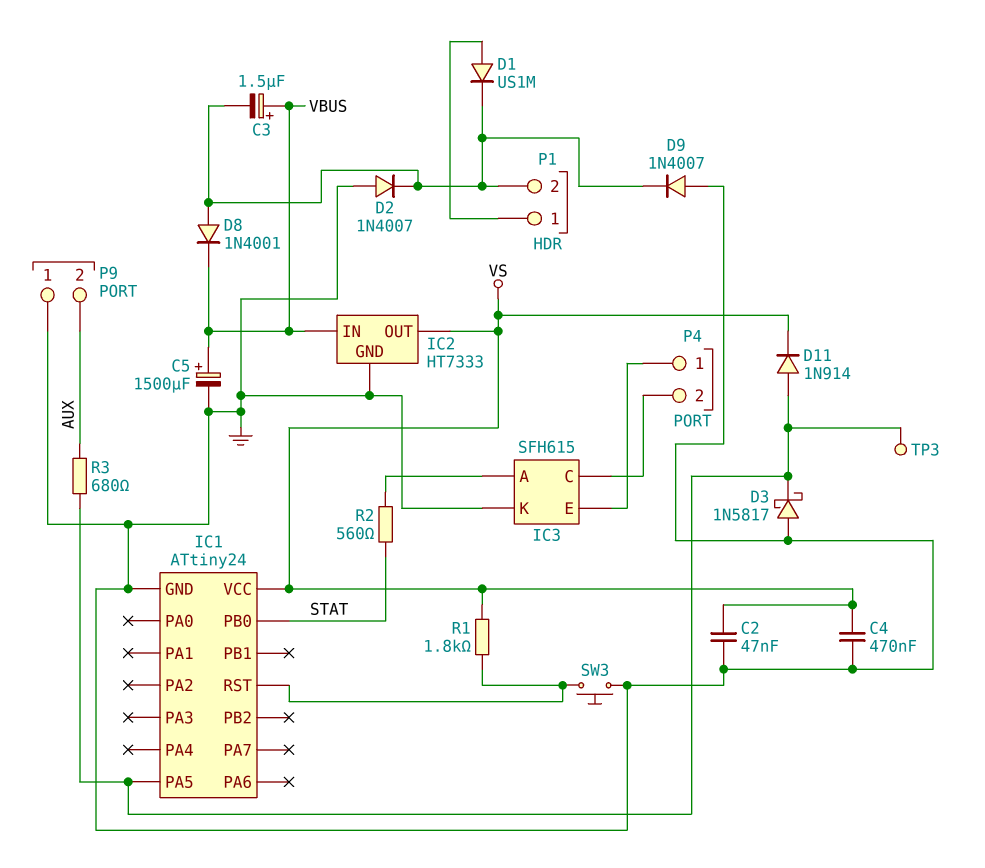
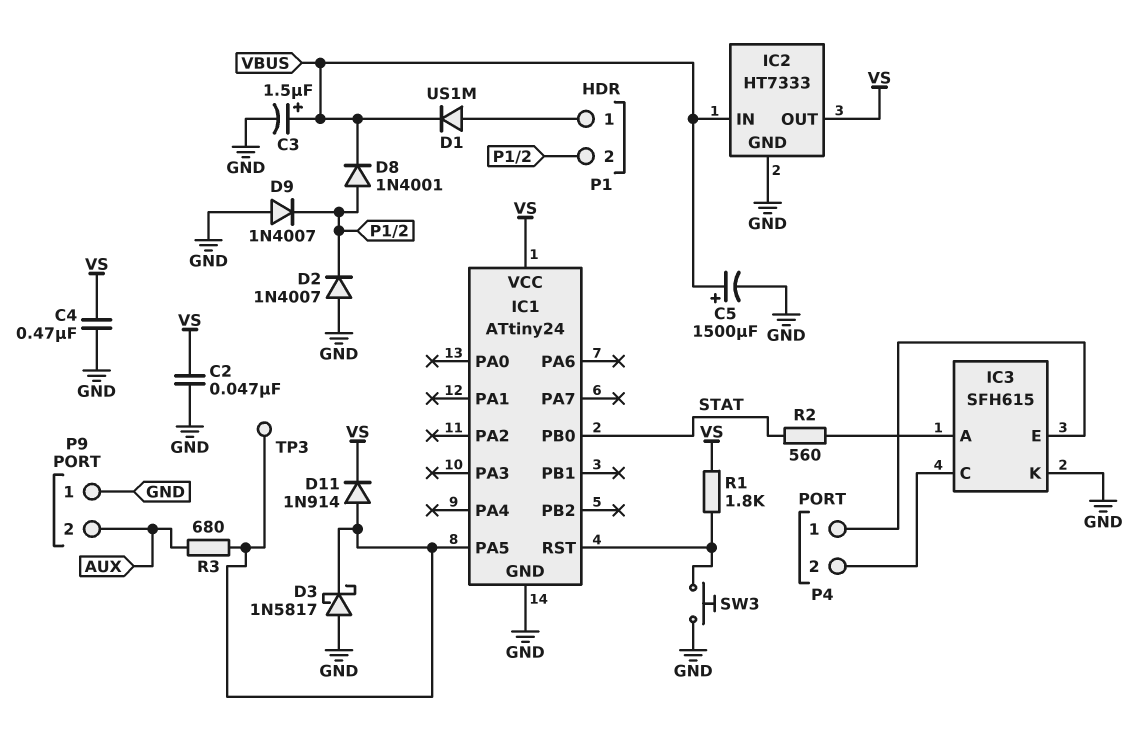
C3: 1.5uF (plus VBUS, minus P1/2) -> 1.5uF (plus VBUS, minus GND)
D1: diode US1M (A P1/1, K P1/2) -> diode US1M (A P1/1, K VBUS)

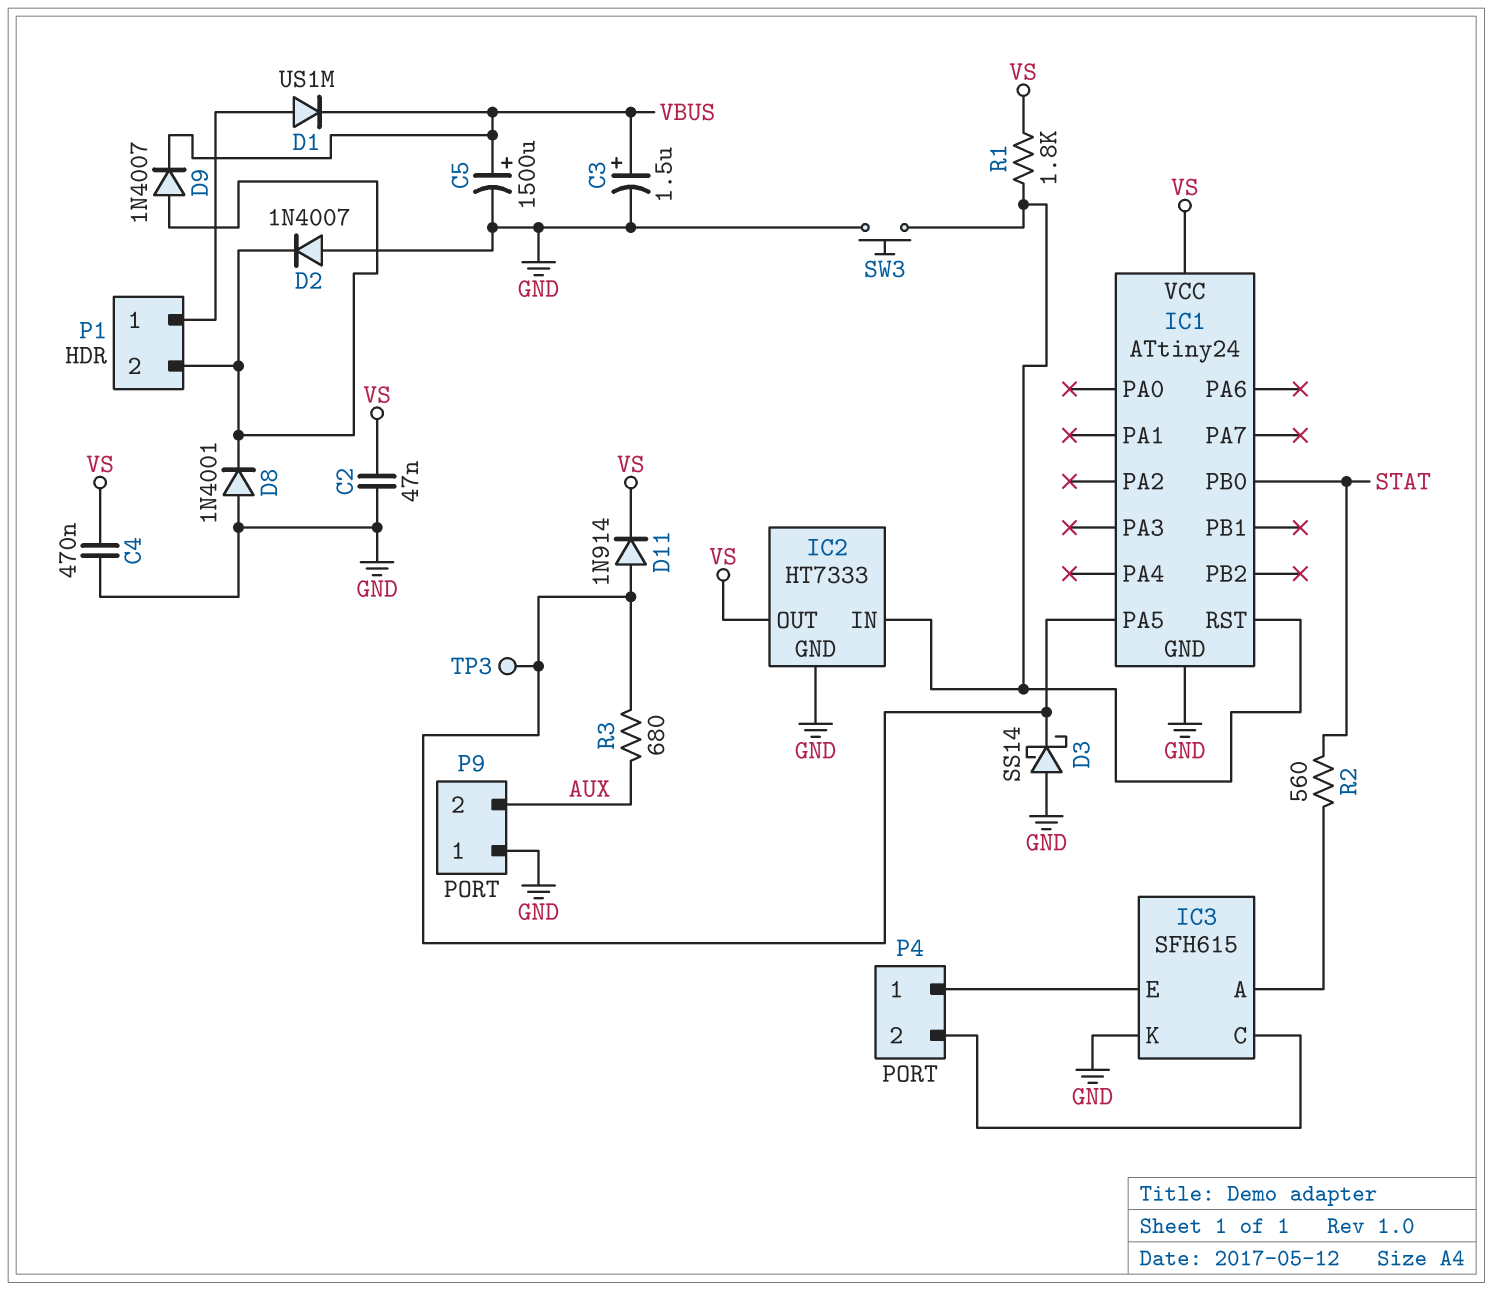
D3: schottky 1N5817 (A GND, K IC1/PA5) -> schottky SS14 (A GND, K IC1/PA5)
D8: diode 1N4001 (A P1/2, K VBUS) -> diode 1N4001 (A GND, K P1/2)
D9: diode 1N4007 (A GND, K P1/2) -> diode 1N4007 (A P1/2, K VBUS)
IC2 pin IN: VBUS -> IC1/RST

